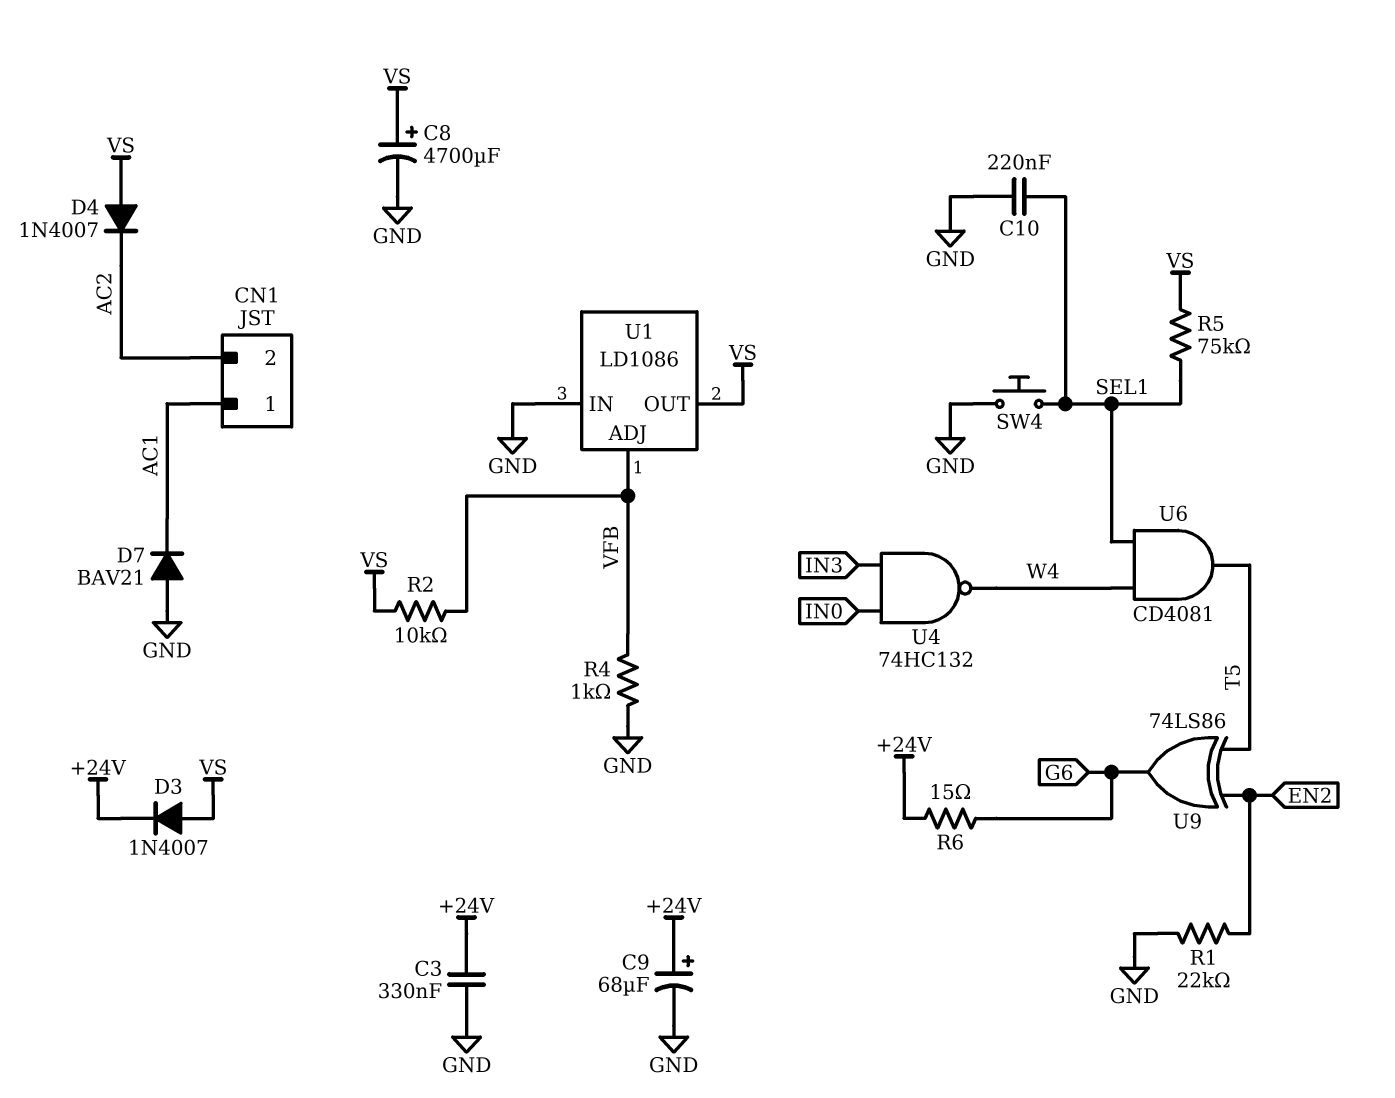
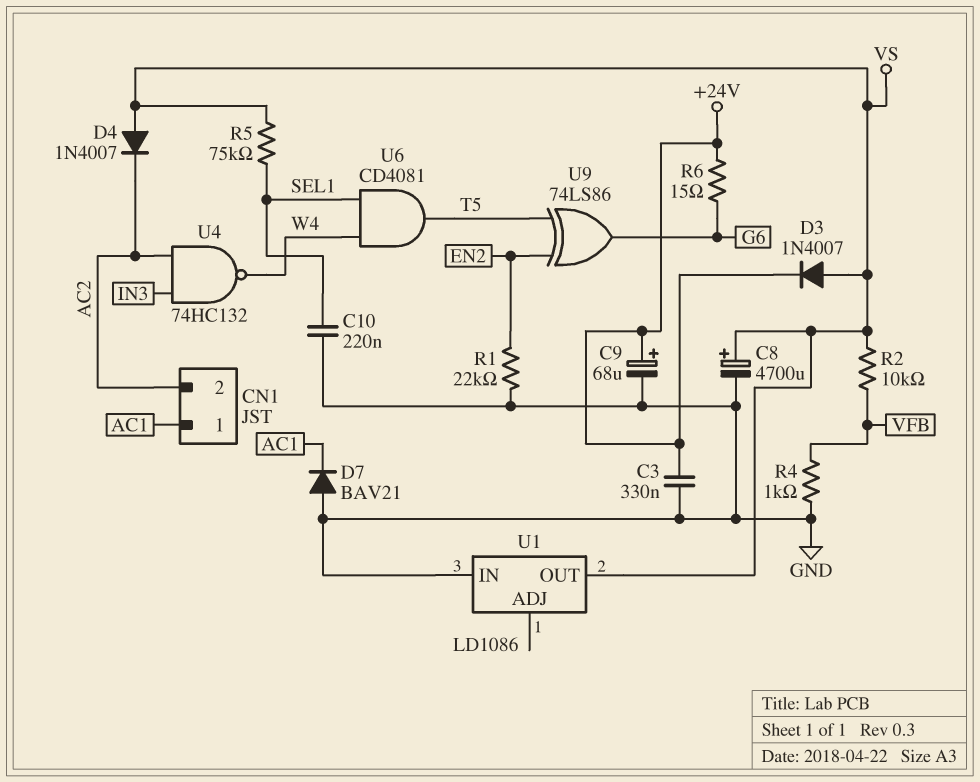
SW4: button (GND, SEL1) -> none
U1 pin ADJ: VFB -> none
U4: NAND 74HC132 (in IN0, in IN3, out W4) -> NAND 74HC132 (in AC2, in IN3, out W4)

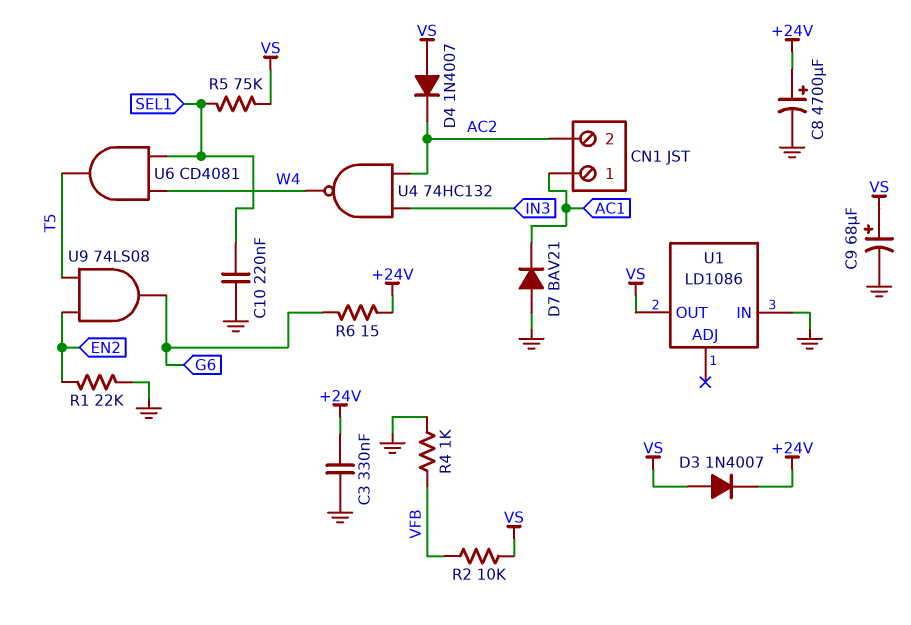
C8: 4700uF (plus VS, minus GND) -> 4700uF (plus +24V, minus GND)
C9: 68uF (plus +24V, minus GND) -> 68uF (plus VS, minus GND)
U9: XOR 74LS86 (in EN2, in T5, out G6) -> AND 74LS08 (in EN2, in T5, out G6)

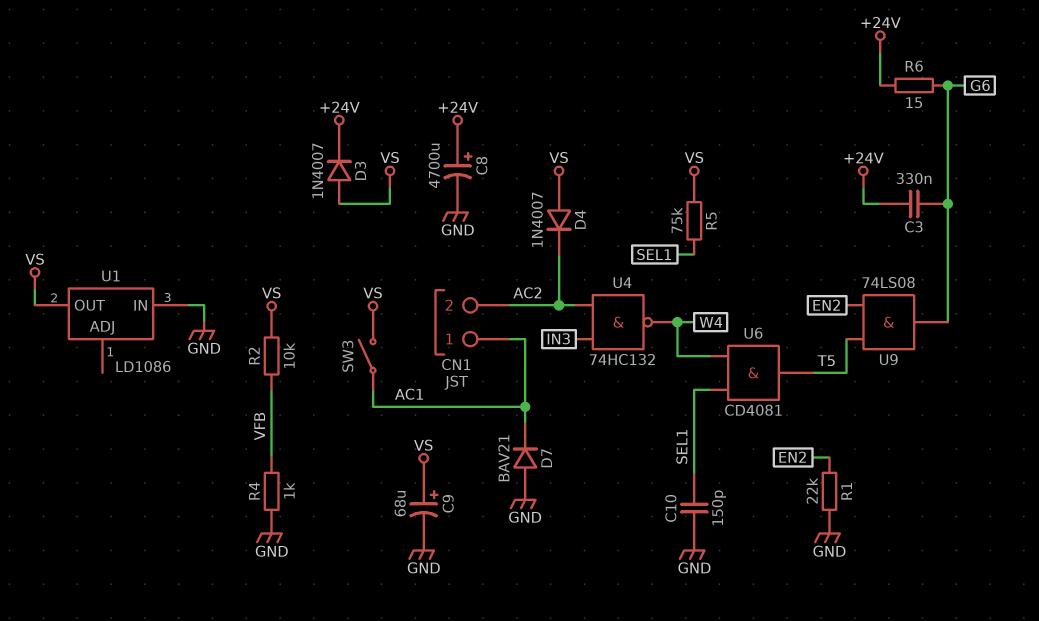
C3: 330nF (+24V, GND) -> 330nF (+24V, G6)
C10: 220nF (GND, SEL1) -> 150pF (GND, SEL1)
SW3: none -> switch (AC1, VS)

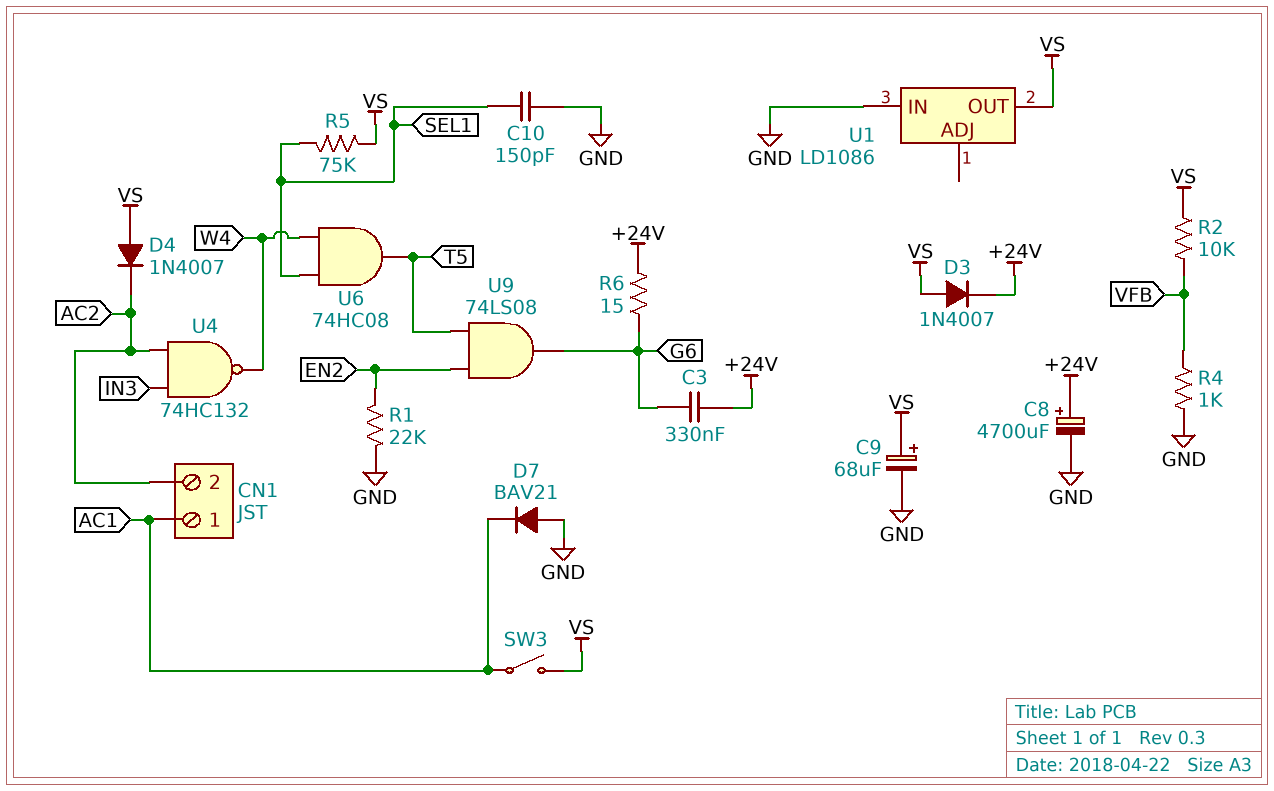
U6: AND CD4081 (in SEL1, in W4, out T5) -> AND 74HC08 (in SEL1, in W4, out T5)

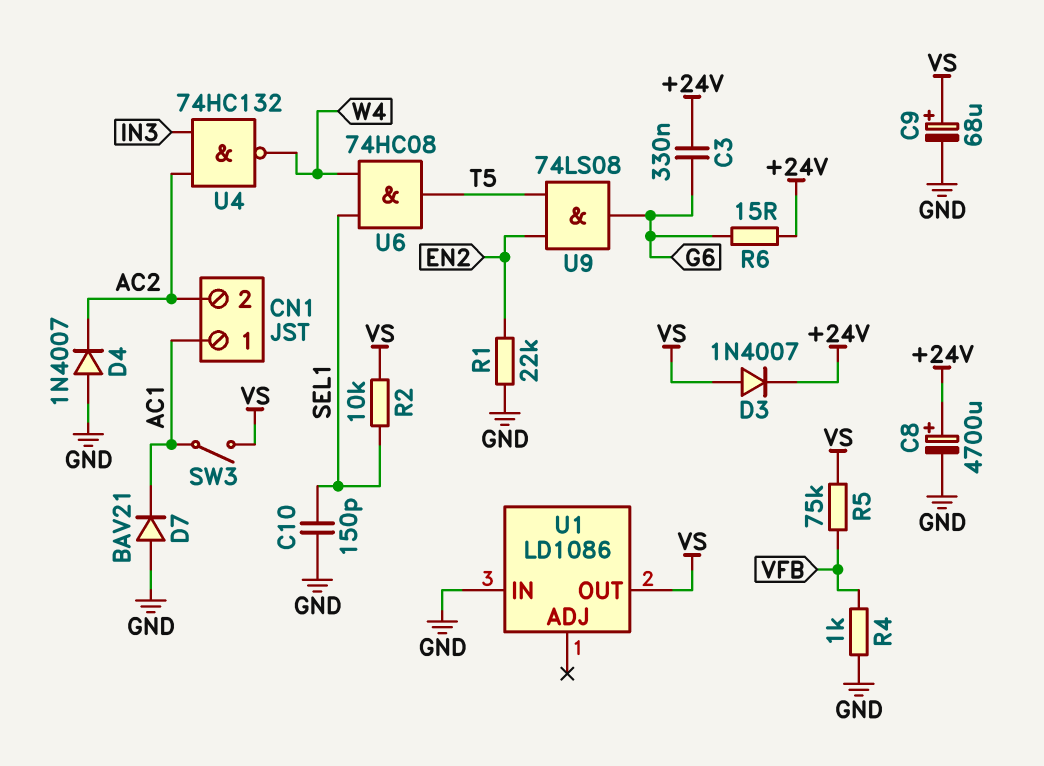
D4: diode 1N4007 (A VS, K AC2) -> diode 1N4007 (A GND, K AC2)
R2: 10k (VFB, VS) -> 10k (SEL1, VS)
R5: 75k (SEL1, VS) -> 75k (VFB, VS)

